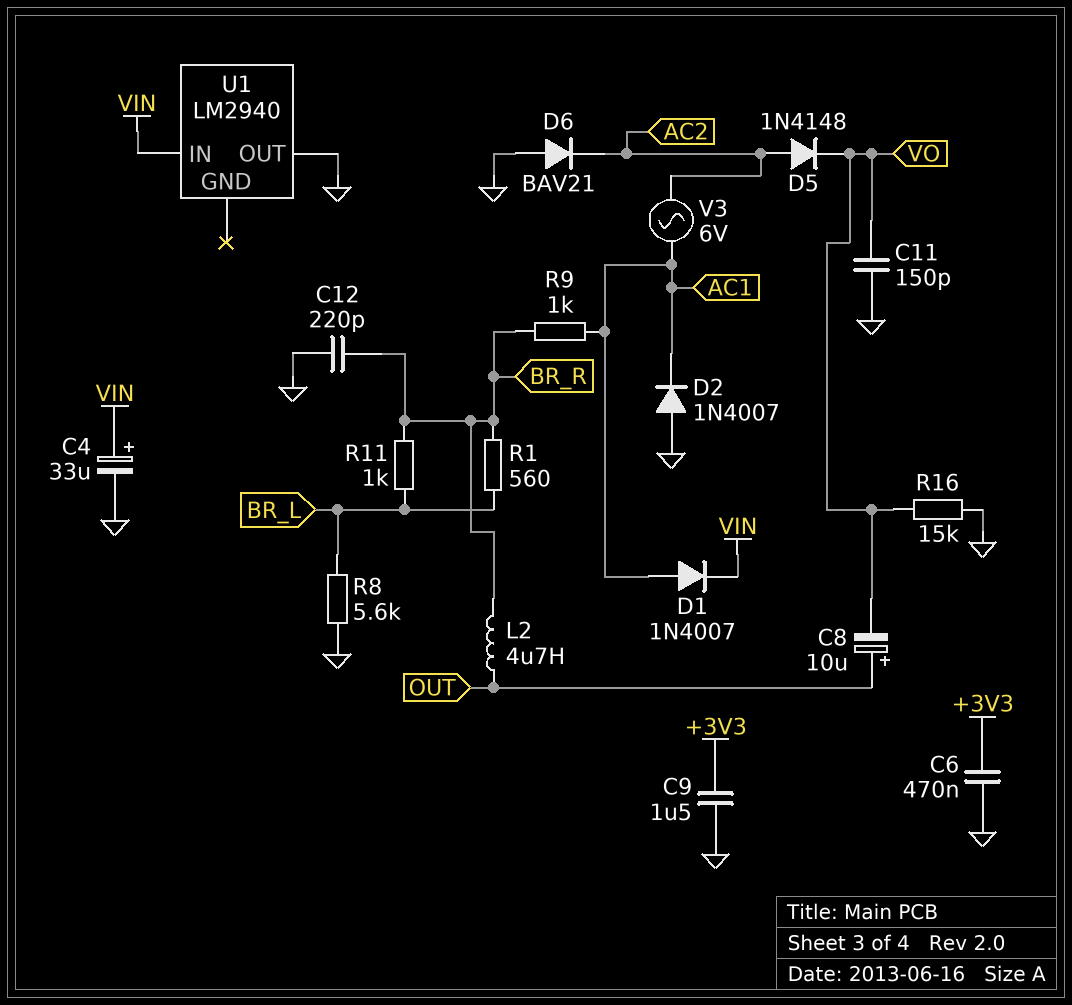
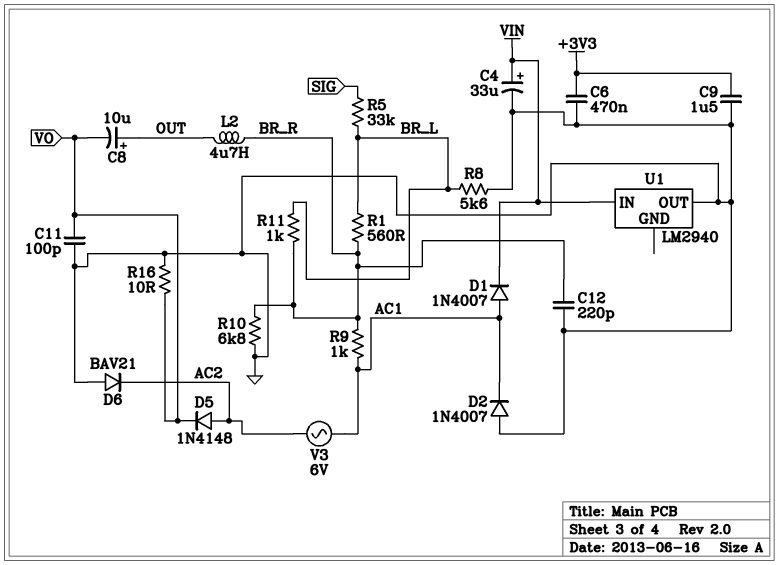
C11: 150pF (GND, VO) -> 100pF (GND, VO)
R5: none -> 33k (BR_L, SIG)
R10: none -> 6.8k (BR_R, GND)
R16: 15k (GND, VO) -> 10 (GND, VO)

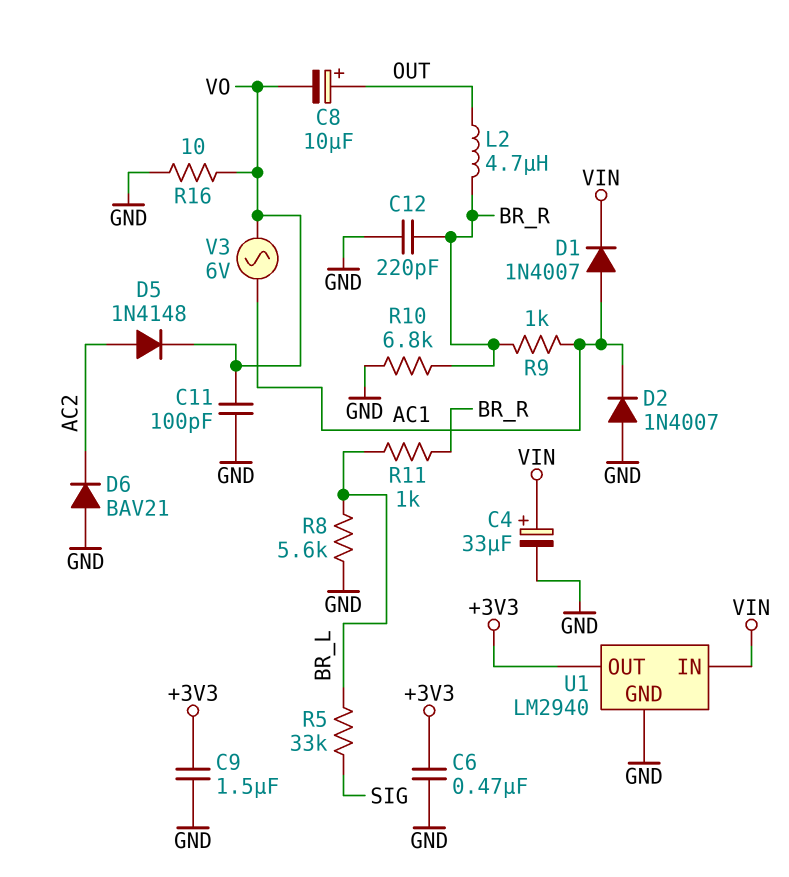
R1: 560 (BR_L, BR_R) -> none
U1 pin GND: none -> GND
U1 pin OUT: GND -> +3V3
V3: AC 6V (AC1, AC2) -> AC 6V (AC1, VO)

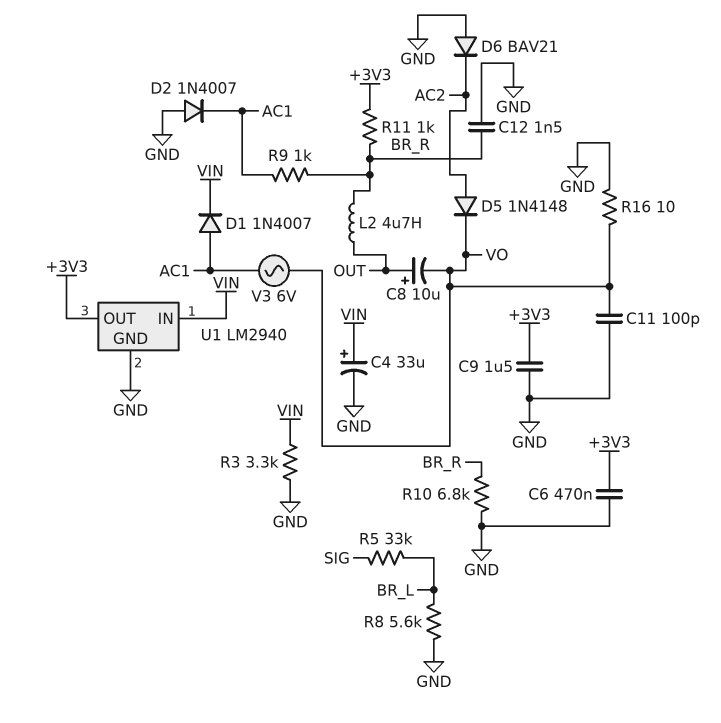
C12: 220pF (BR_R, GND) -> 1.5nF (BR_R, GND)
R3: none -> 3.3k (GND, VIN)
R11: 1k (BR_L, BR_R) -> 1k (+3V3, BR_R)

